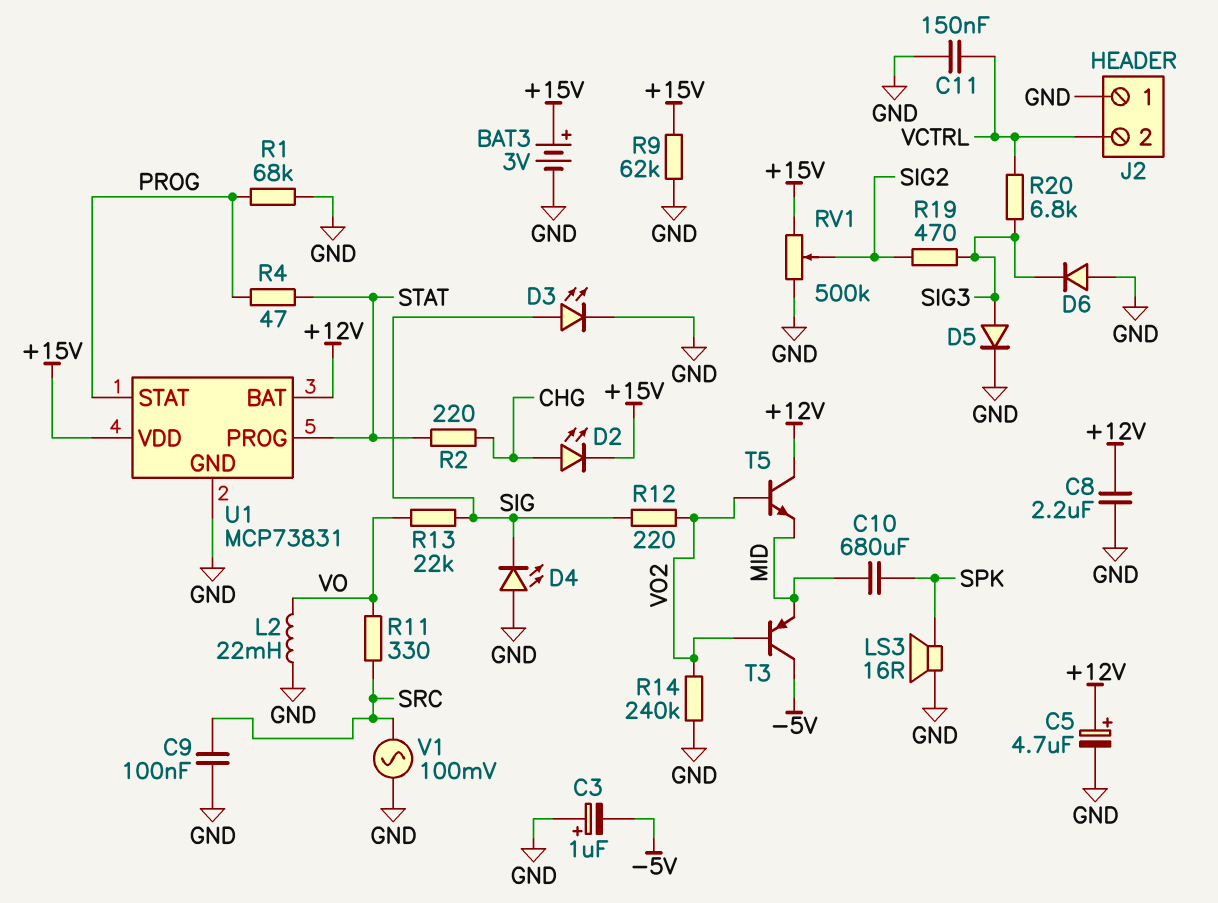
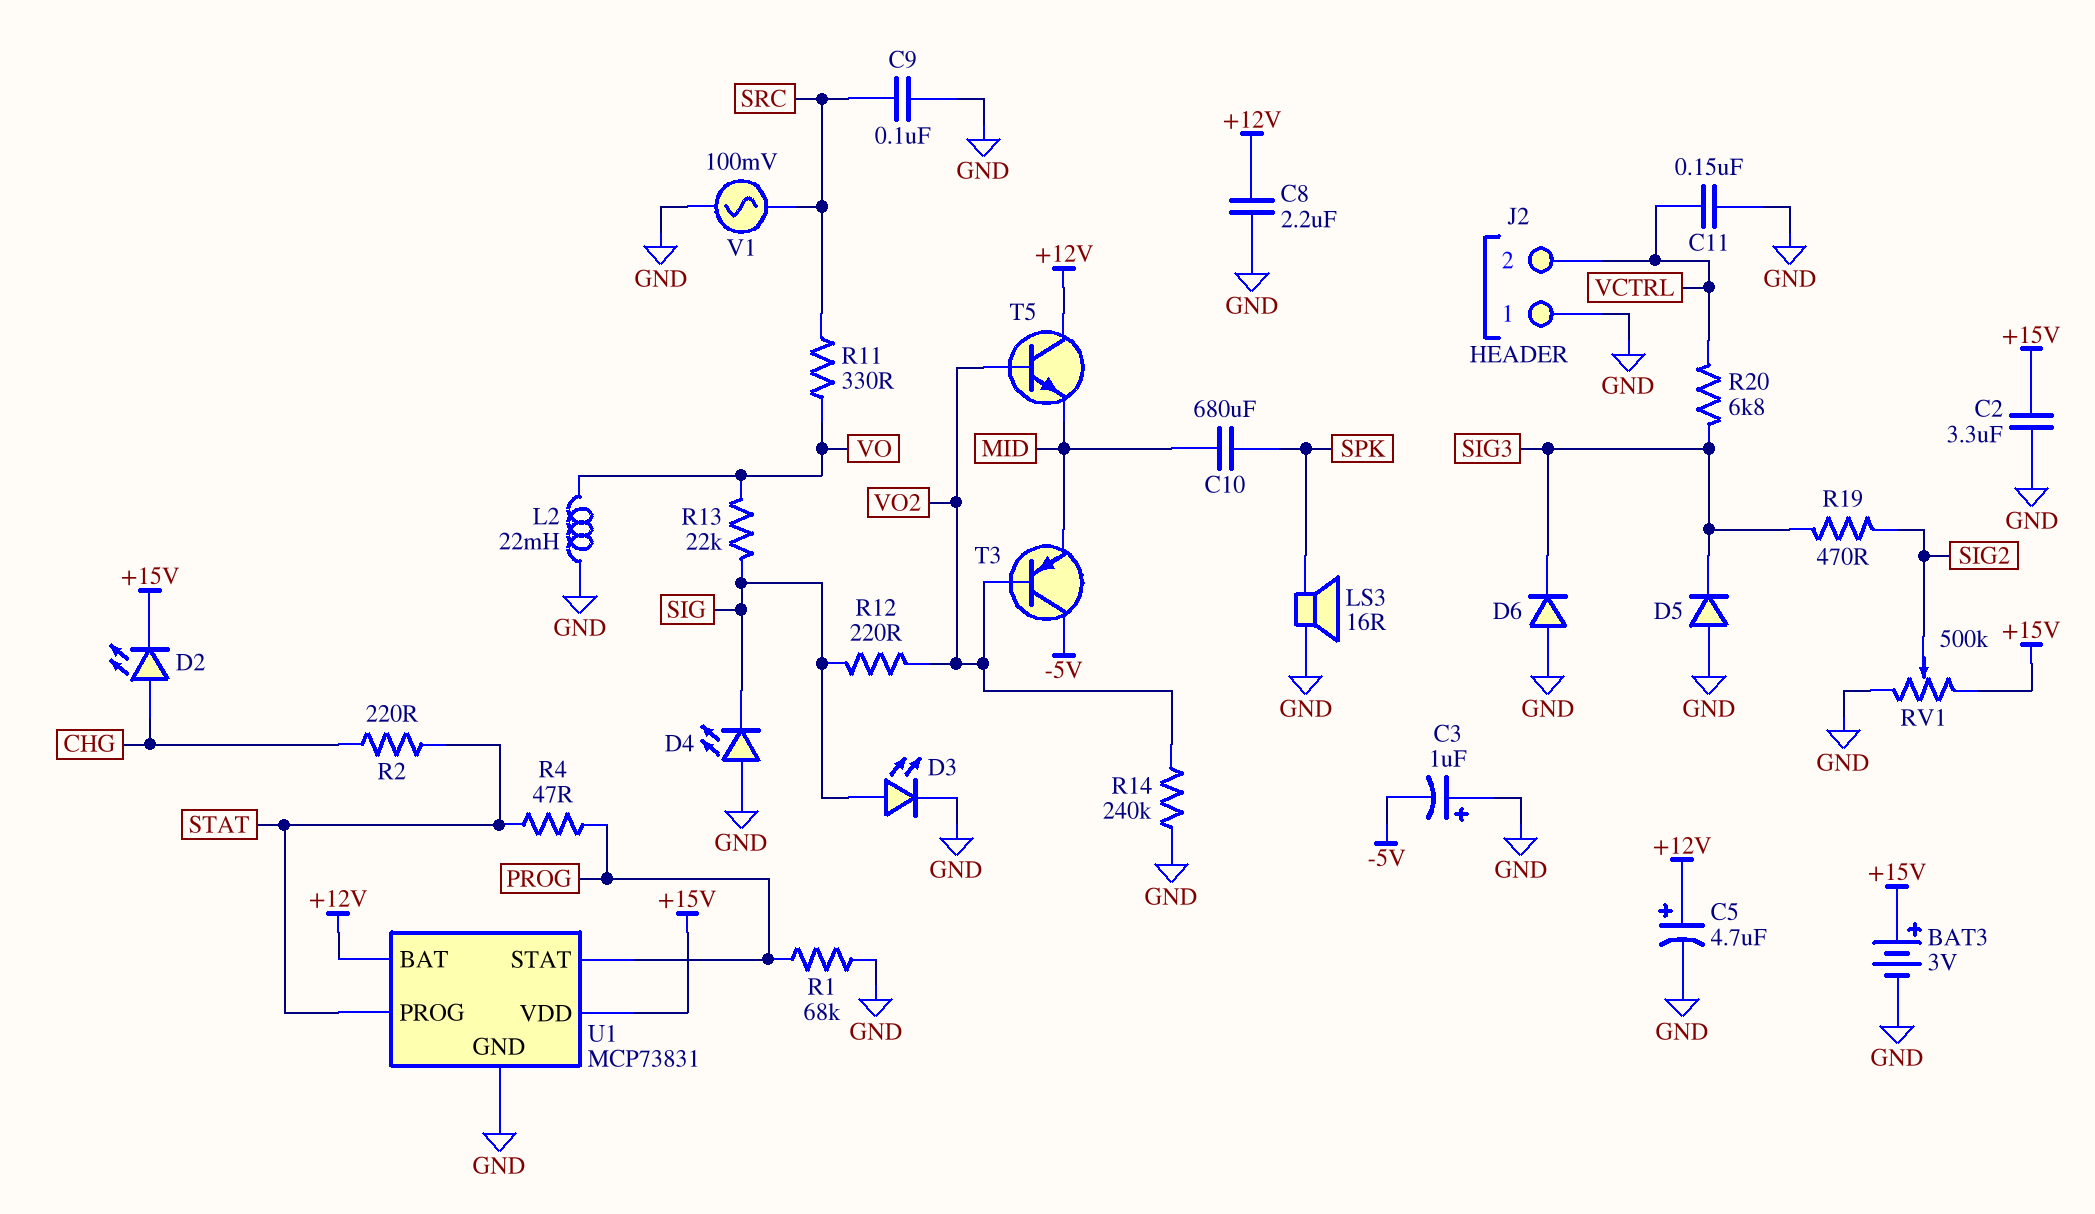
C2: none -> 3.3uF (+15V, GND)
D5: diode (A SIG3, K GND) -> diode (A GND, K SIG3)
R9: 62k (+15V, GND) -> none

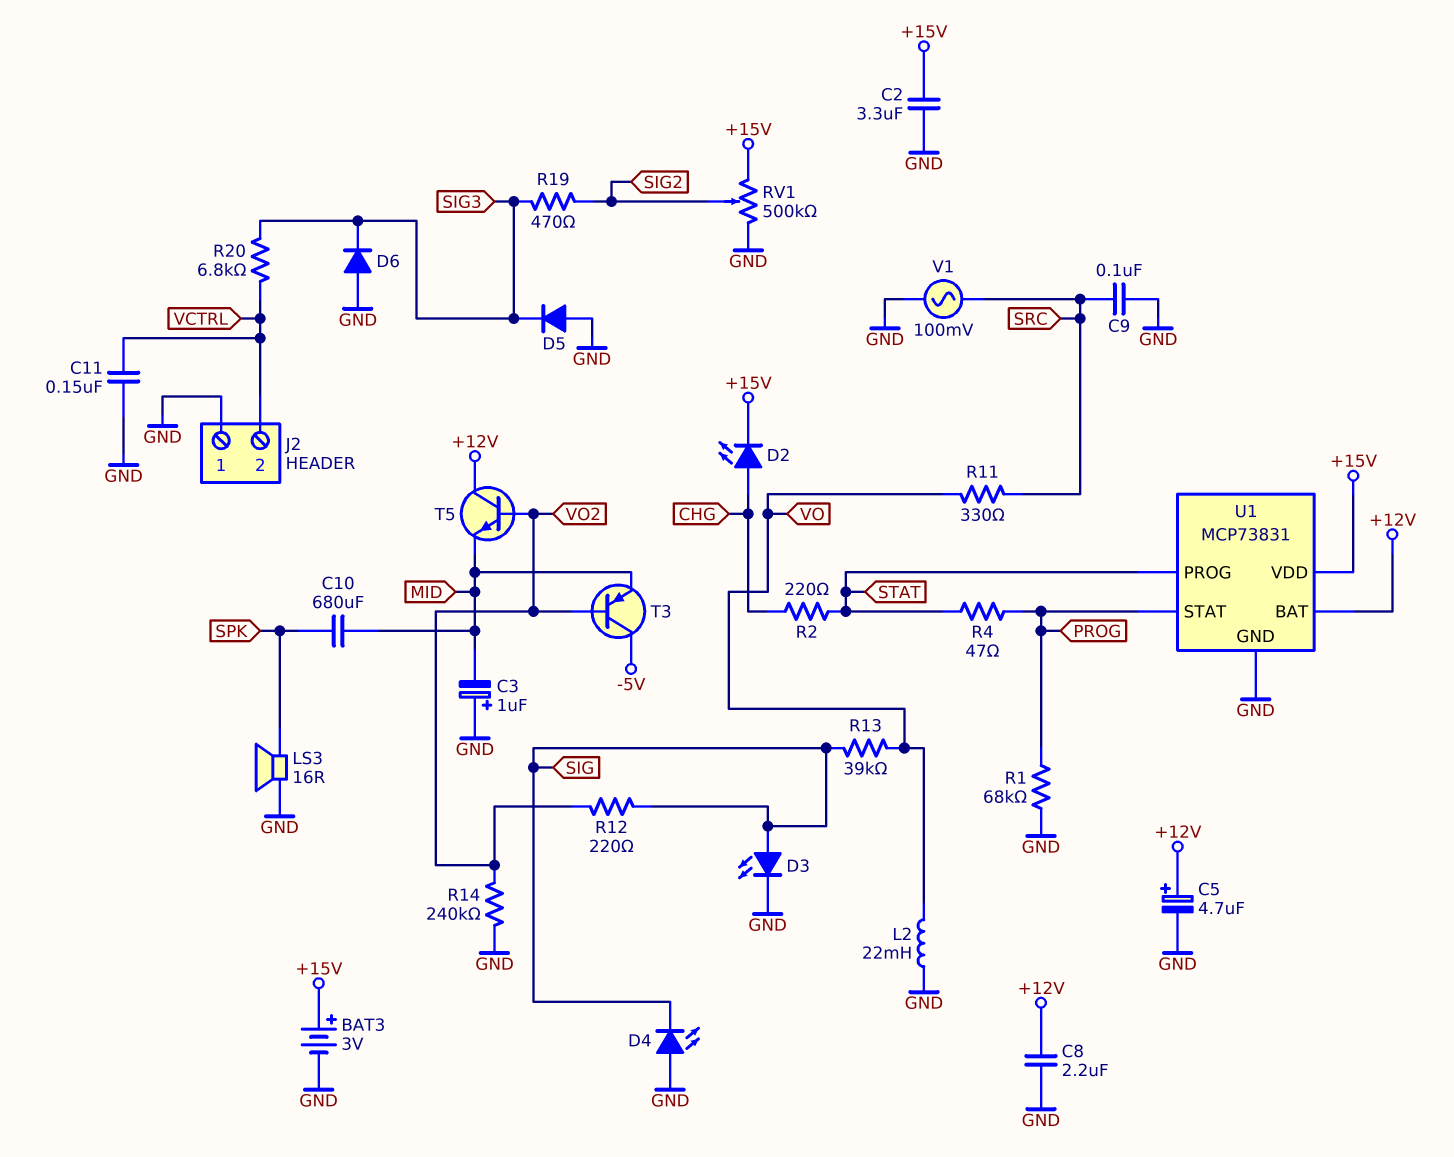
C3: 1uF (plus GND, minus -5V) -> 1uF (plus GND, minus MID)
R13: 22k (SIG, VO) -> 39k (SIG, VO)

